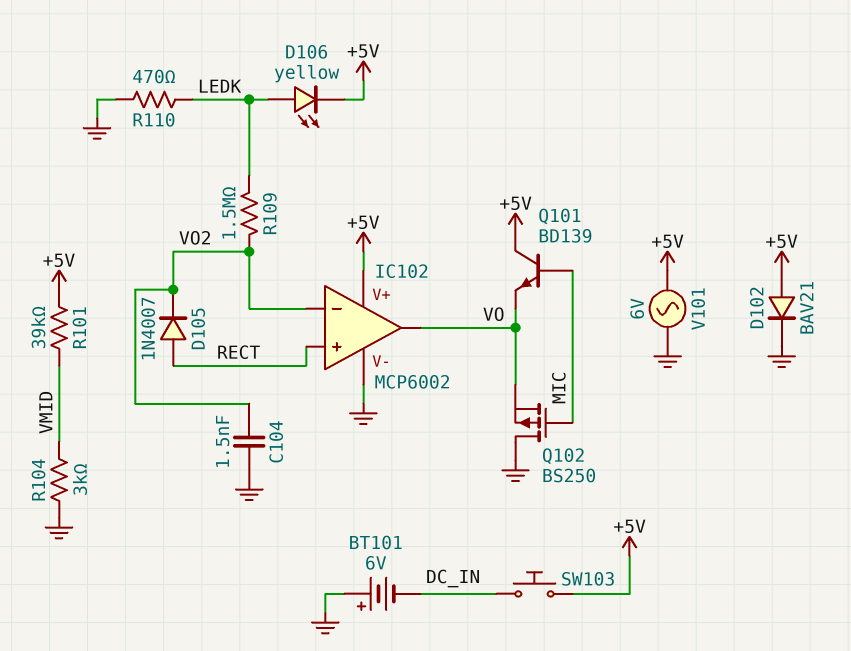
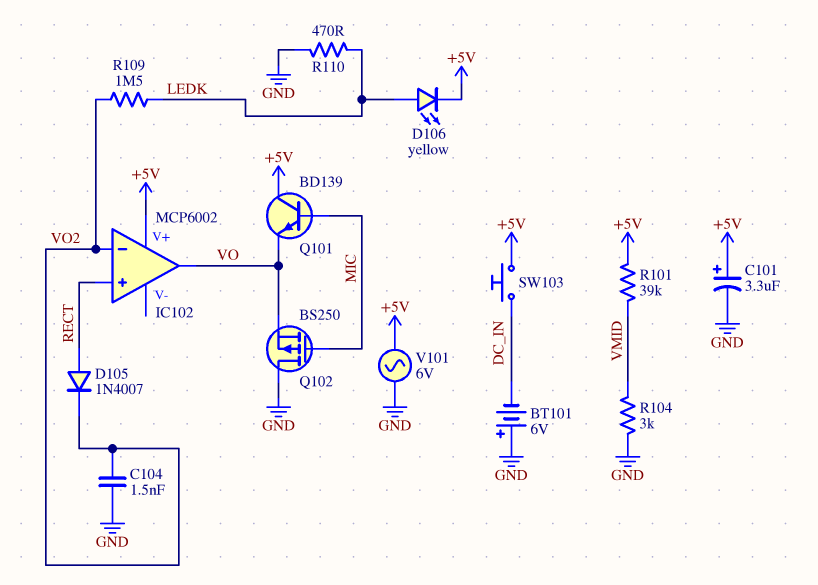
C101: none -> 3.3uF (plus +5V, minus GND)
D102: diode BAV21 (A +5V, K GND) -> none
IC102 pin V-: GND -> none

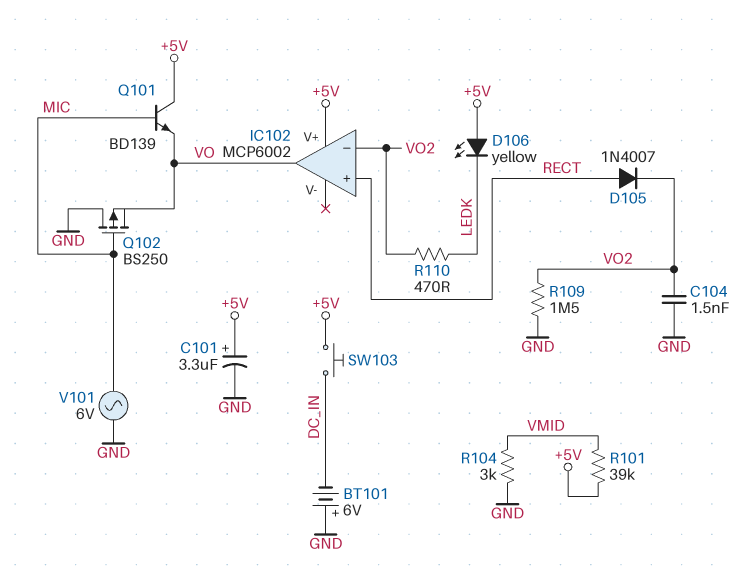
D106: LED yellow (A LEDK, K +5V) -> LED yellow (A +5V, K LEDK)
R109: 1.5M (LEDK, VO2) -> 1.5M (GND, VO2)
R110: 470 (GND, LEDK) -> 470 (LEDK, VO2)
V101: AC 6V (+5V, GND) -> AC 6V (GND, MIC)

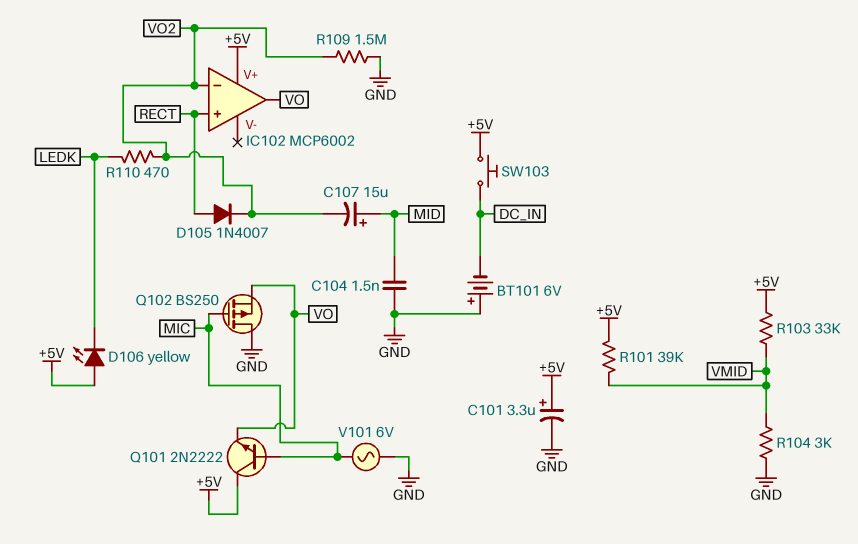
C104: 1.5nF (GND, VO2) -> 1.5nF (GND, MID)
C107: none -> 15uF (plus MID, minus VO2)
Q101: NPN BD139 (B MIC, C +5V, E VO) -> NPN 2N2222 (B MIC, C +5V, E VO)
R103: none -> 33k (+5V, VMID)

